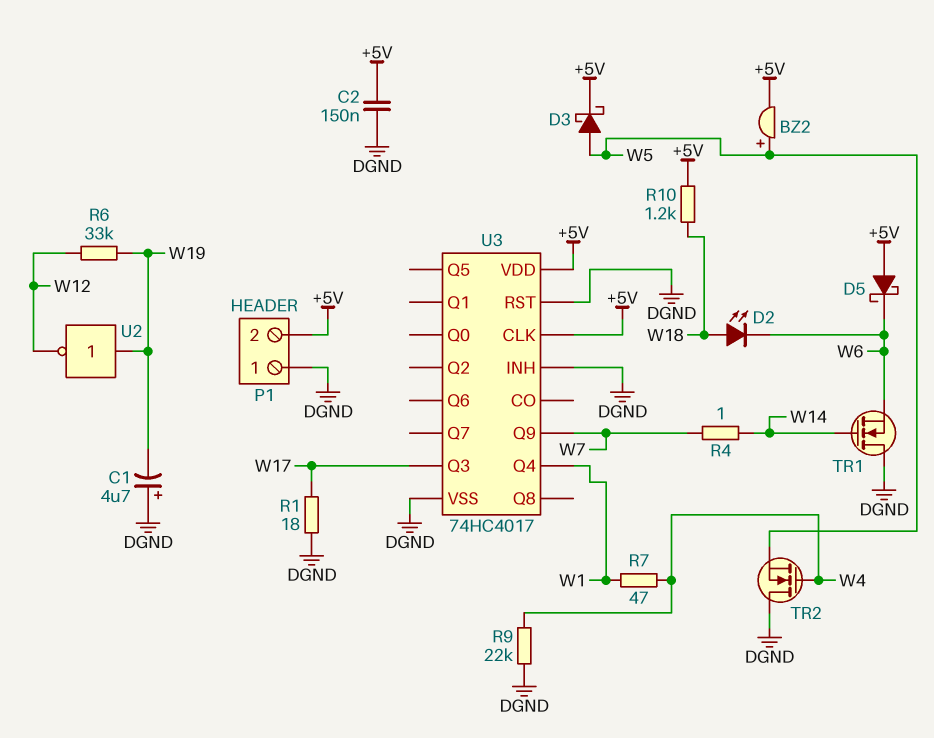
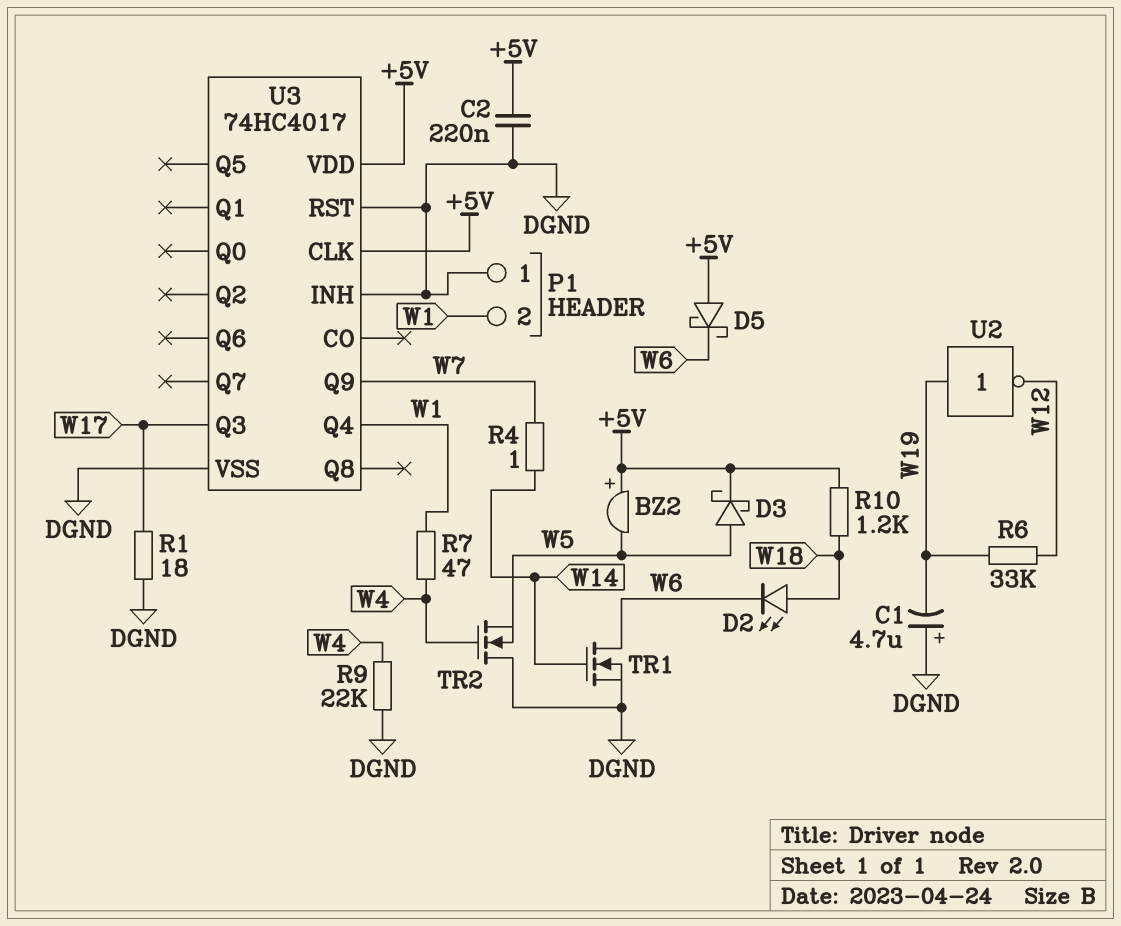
BZ2: buzzer (plus W5, minus +5V) -> buzzer (plus +5V, minus W5)
C2: 150nF (+5V, DGND) -> 220nF (+5V, DGND)
P1 pin 2: +5V -> W1
TR1: NMOS (G W14, D DGND, S W6) -> NMOS (G W14, D W6, S DGND)

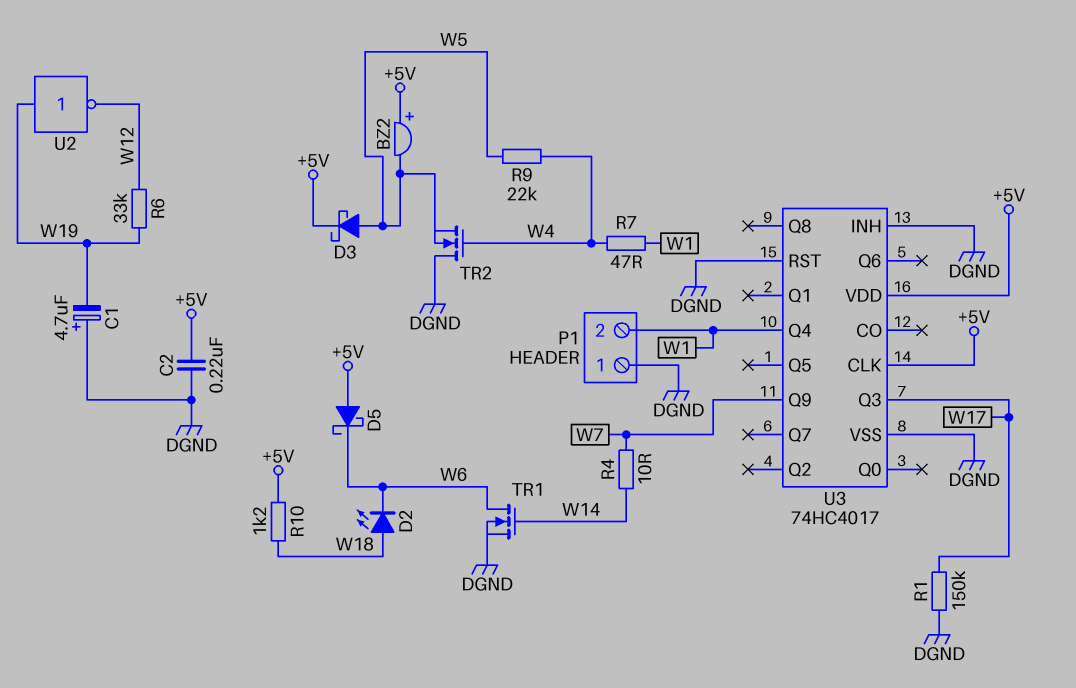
R1: 18 (DGND, W17) -> 150k (DGND, W17)
R4: 1 (W7, W14) -> 10 (W7, W14)
R9: 22k (DGND, W4) -> 22k (W4, W5)

